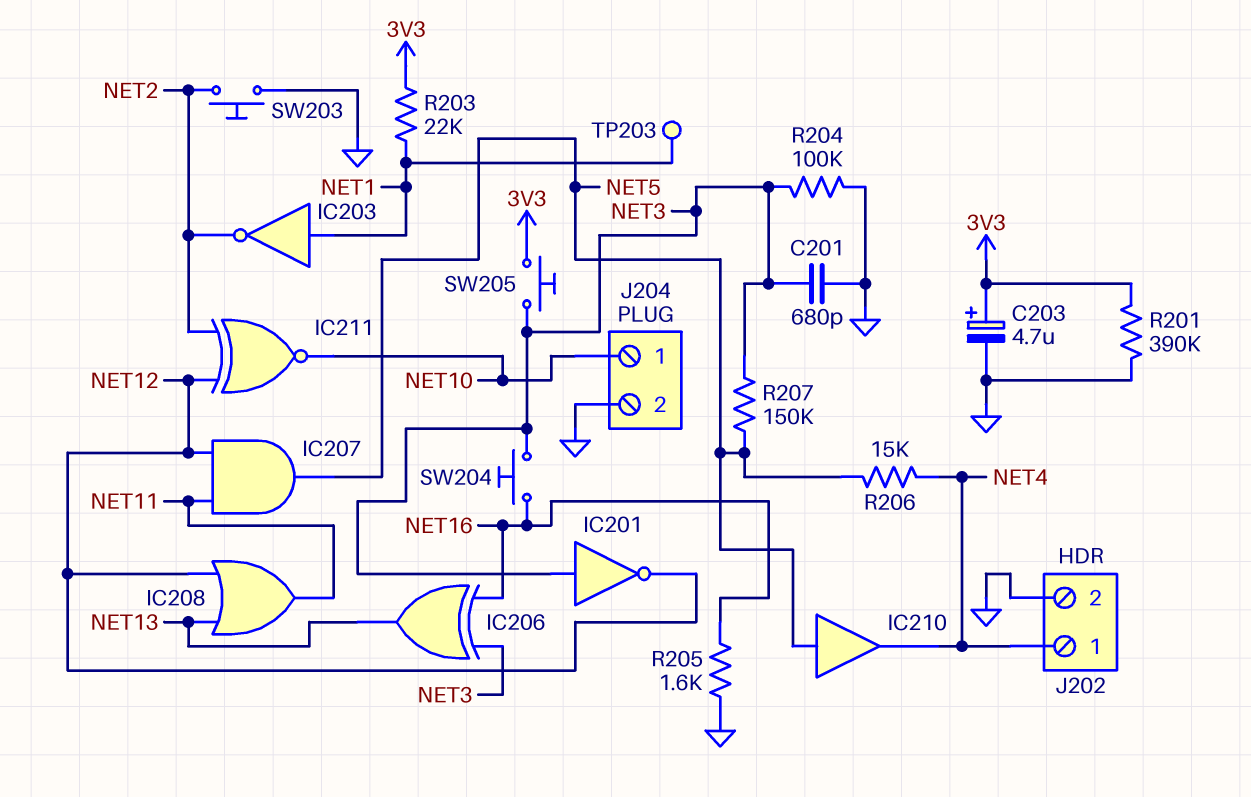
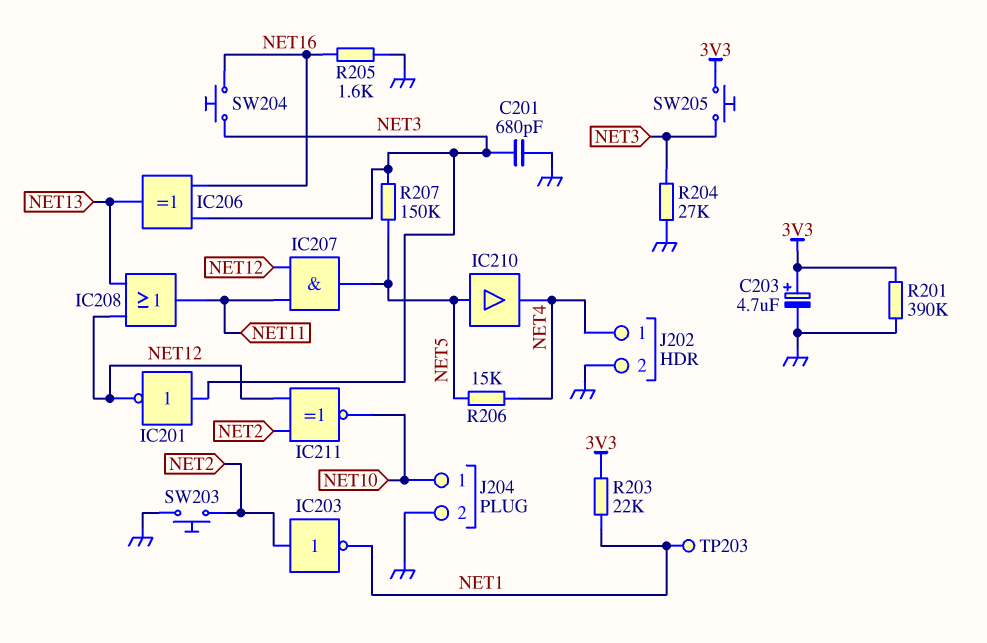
IC203: NOT (in NET1, out NET2) -> NOT (in NET2, out NET1)
R204: 100k (GND, NET3) -> 27k (GND, NET3)

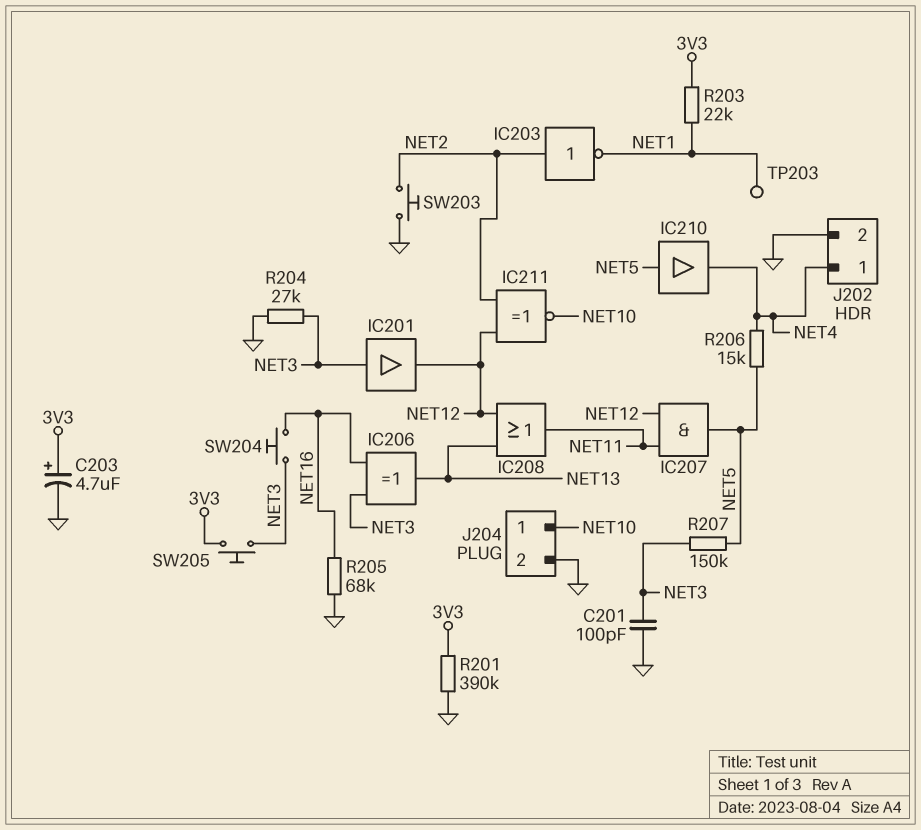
C201: 680pF (GND, NET3) -> 100pF (GND, NET3)
IC201: NOT (in NET3, out NET12) -> buffer (in NET3, out NET12)
R205: 1.6k (GND, NET16) -> 68k (GND, NET16)

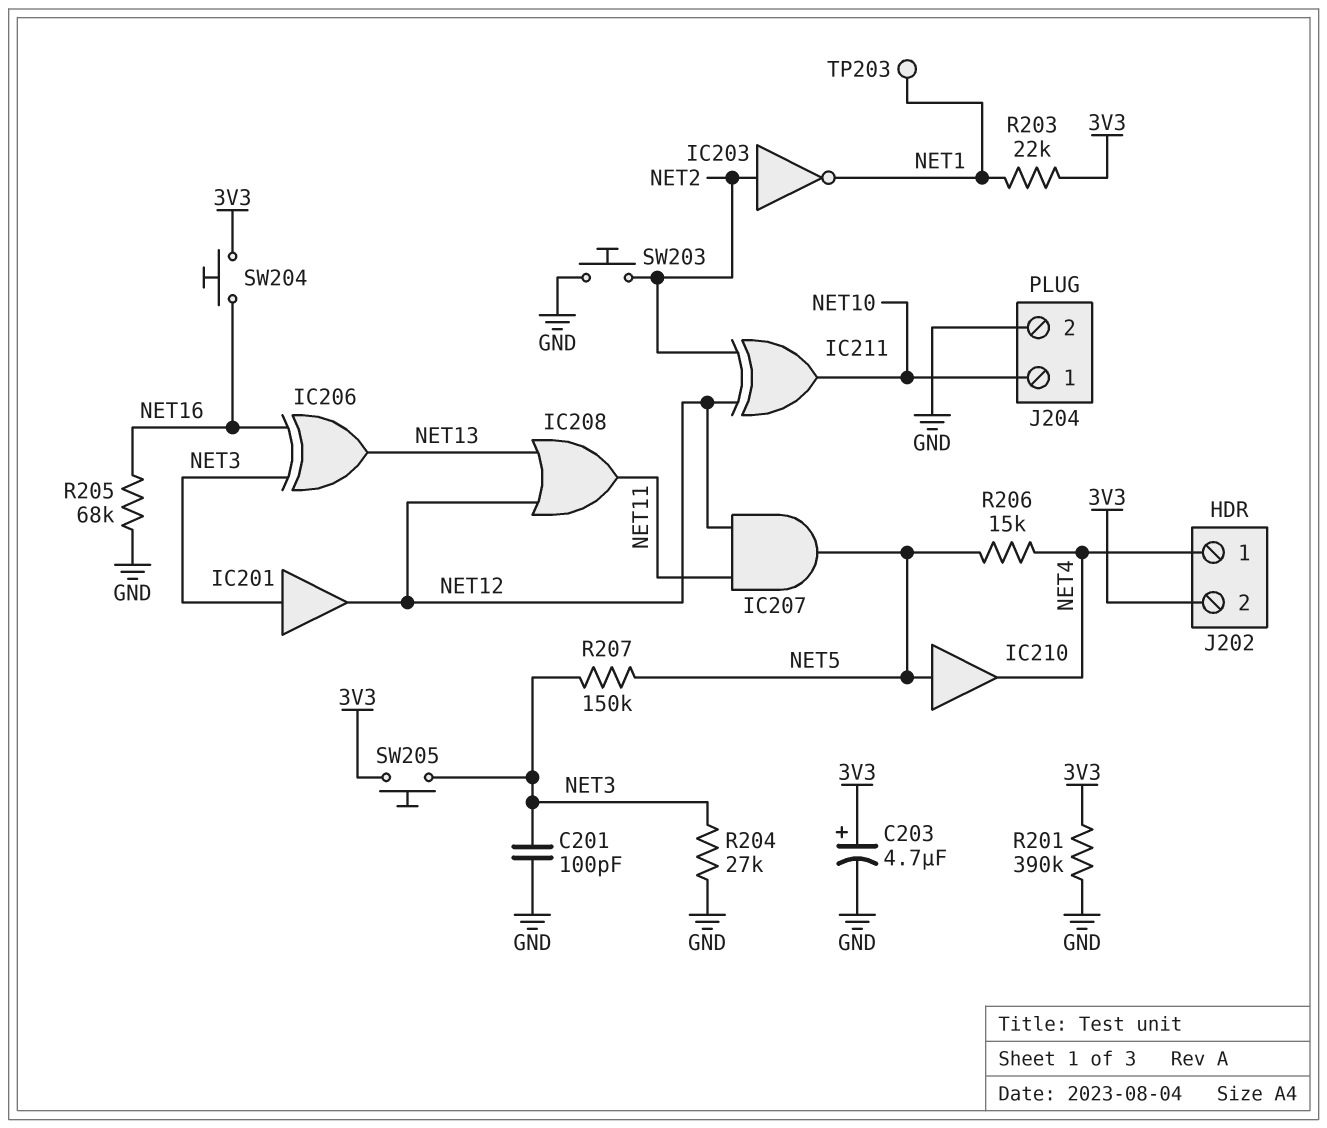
IC211: XNOR (in NET2, in NET12, out NET10) -> XOR (in NET2, in NET12, out NET10)
J202 pin 2: GND -> 3V3
SW204: button (NET3, NET16) -> button (3V3, NET16)

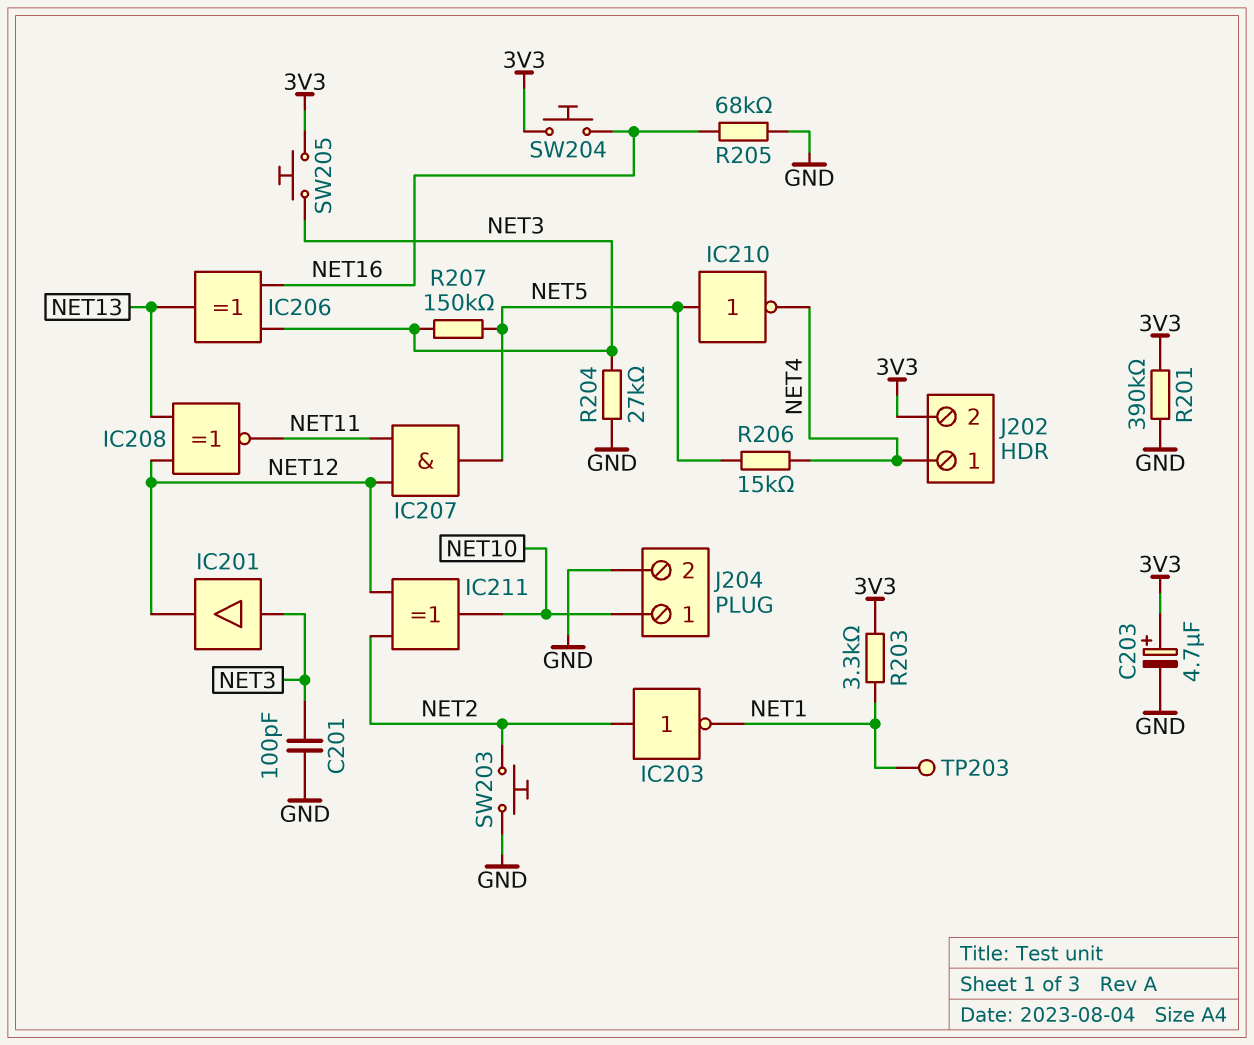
IC208: OR (in NET12, in NET13, out NET11) -> XNOR (in NET12, in NET13, out NET11)
IC210: buffer (in NET5, out NET4) -> NOT (in NET5, out NET4)
R203: 22k (3V3, NET1) -> 3.3k (3V3, NET1)

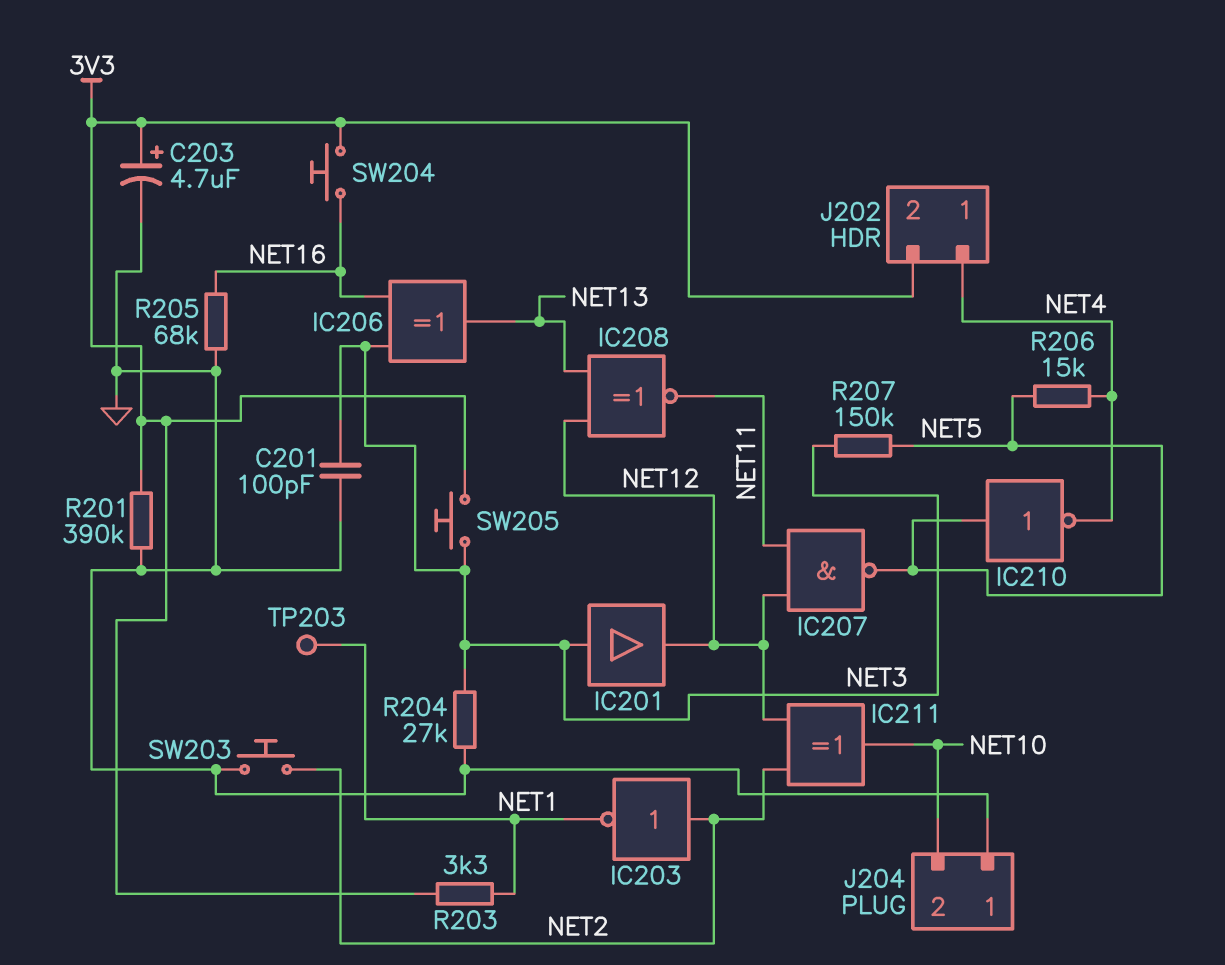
IC207: AND (in NET11, in NET12, out NET5) -> NAND (in NET11, in NET12, out NET5)
J204 pin 1: NET10 -> GND
J204 pin 2: GND -> NET10

